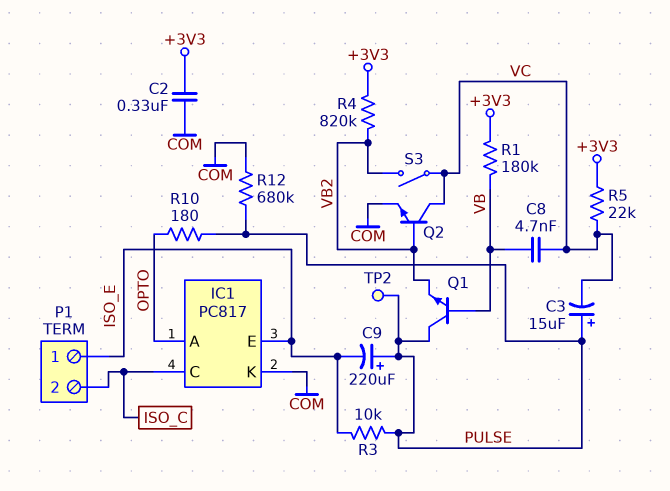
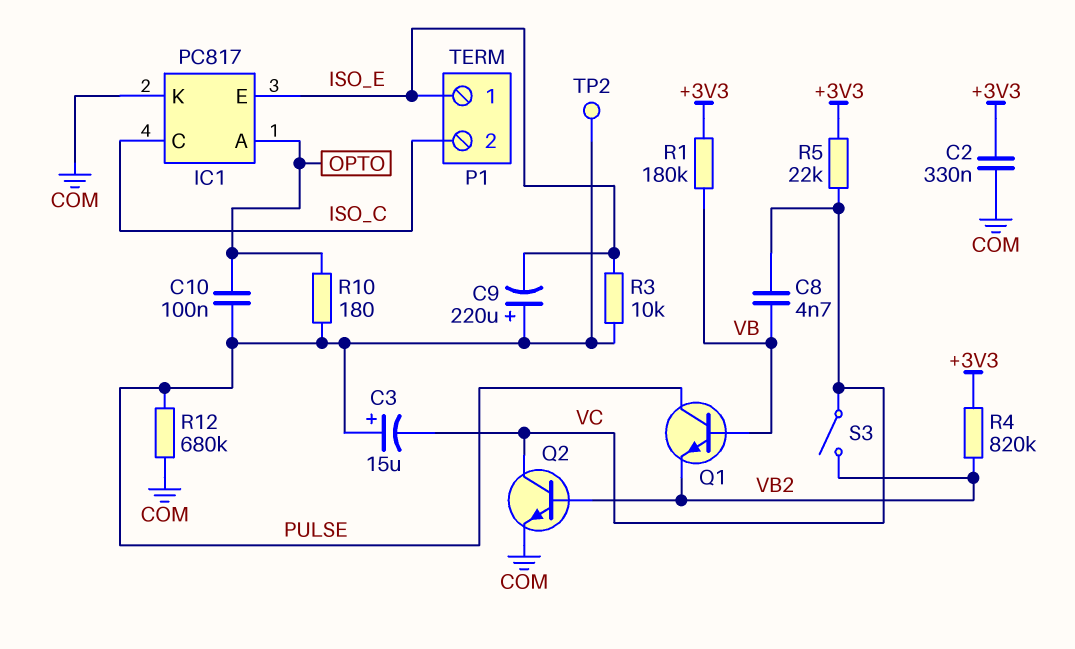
C10: none -> 100nF (OPTO, PULSE)

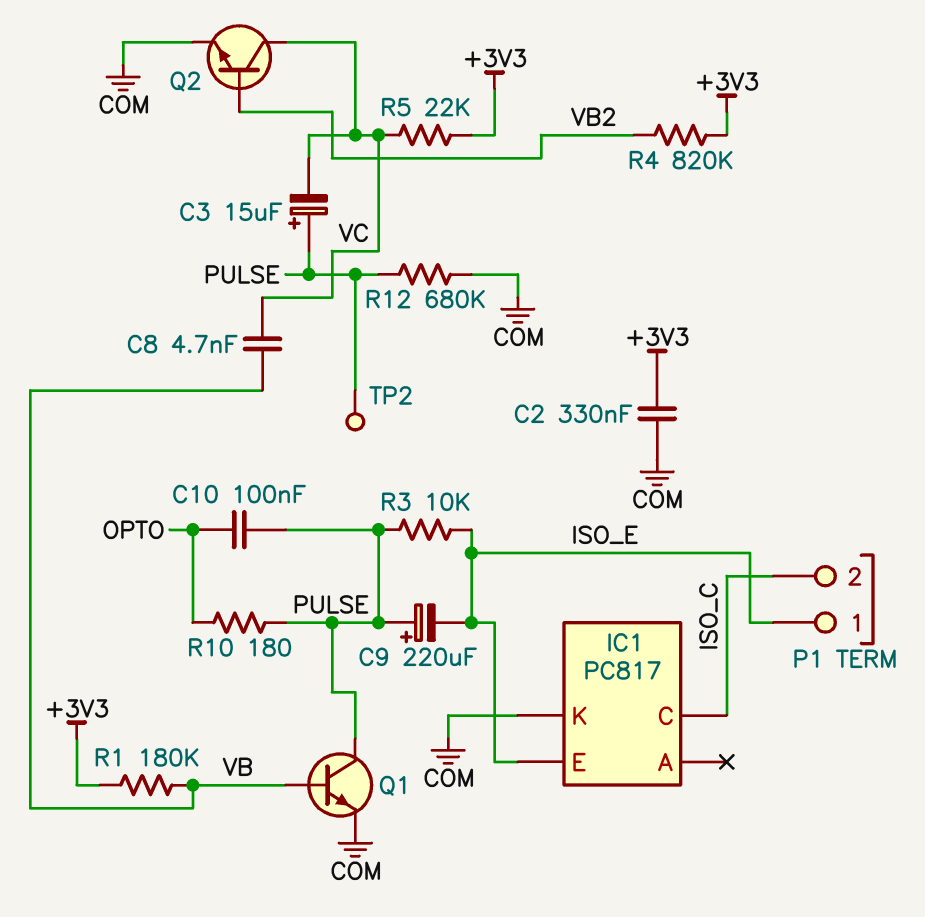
IC1 pin A: OPTO -> none
Q1: NPN (B VB, C PULSE, E VB2) -> NPN (B VB, C PULSE, E COM)
S3: switch (VB2, VC) -> none

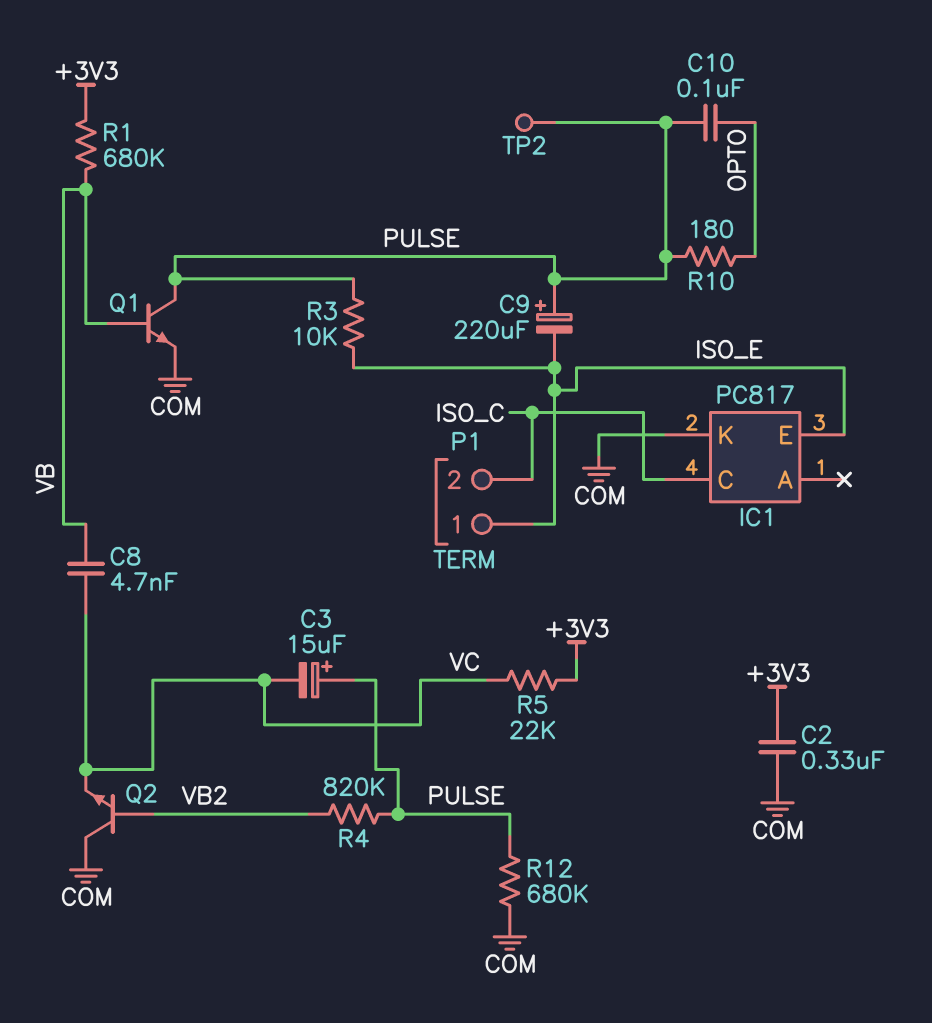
Q2: NPN (B VB2, C VC, E COM) -> NPN (B VB2, C COM, E VC)
R1: 180k (+3V3, VB) -> 680k (+3V3, VB)
R4: 820k (+3V3, VB2) -> 820k (PULSE, VB2)

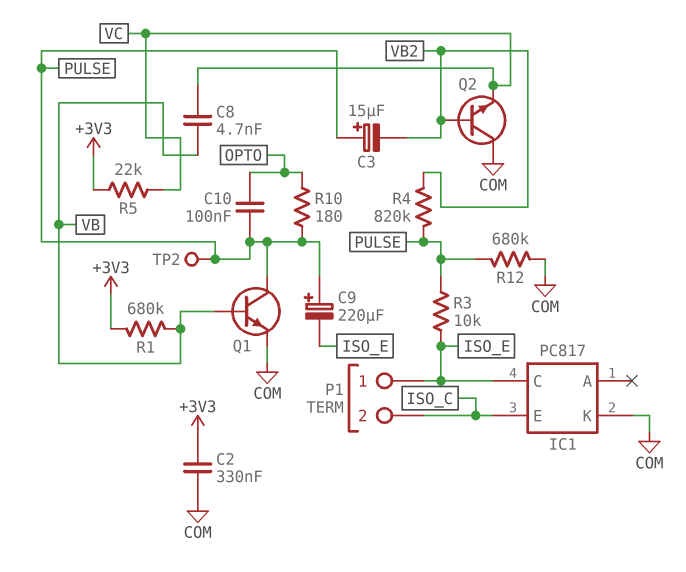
C3: 15uF (plus PULSE, minus VC) -> 15uF (plus PULSE, minus VB2)
IC1 pin C: ISO_C -> ISO_E
IC1 pin E: ISO_E -> ISO_C

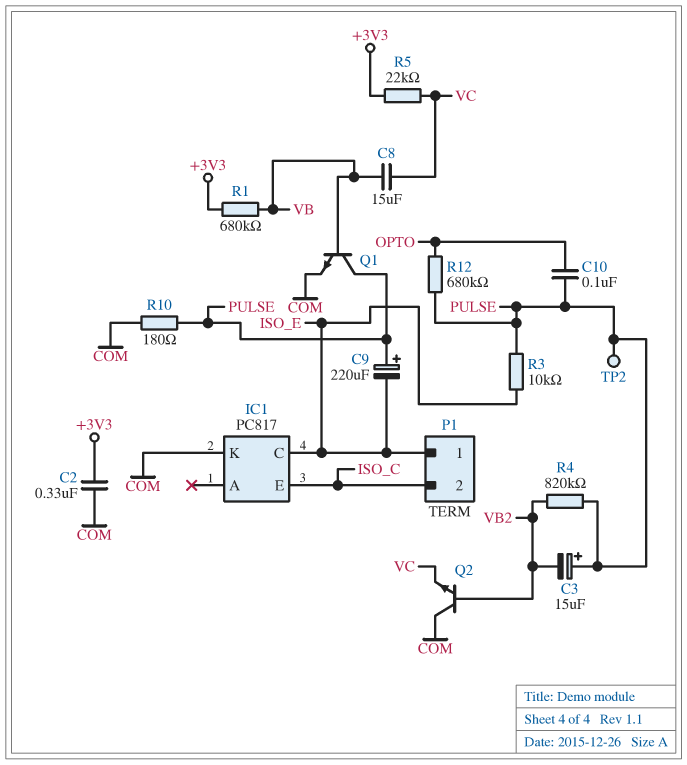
C8: 4.7nF (VB, VC) -> 15uF (VB, VC)
R10: 180 (OPTO, PULSE) -> 180 (COM, PULSE)
R12: 680k (COM, PULSE) -> 680k (OPTO, PULSE)

